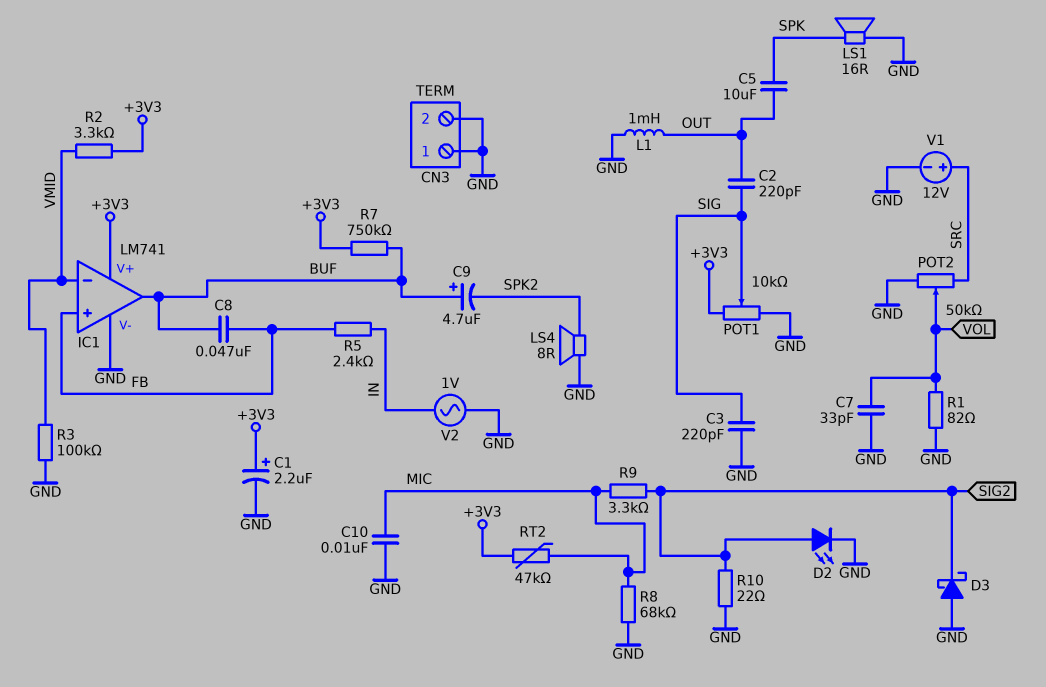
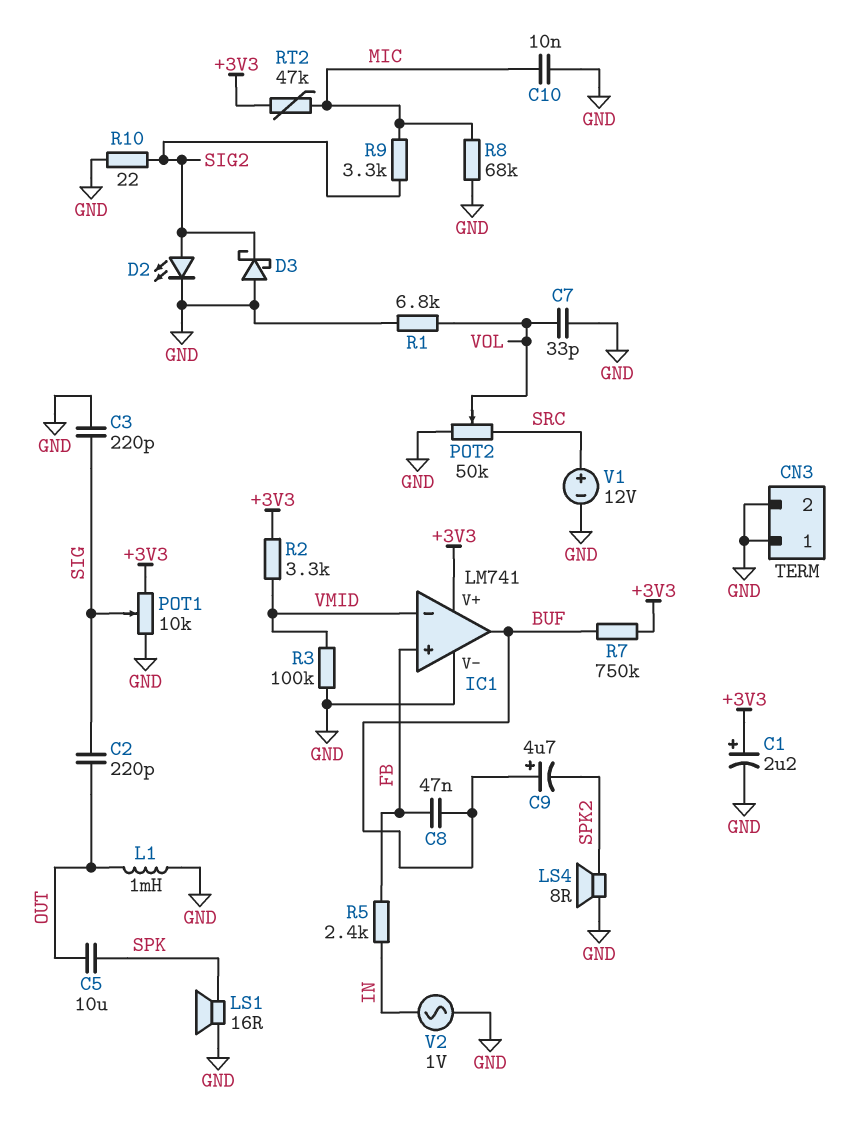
R1: 82 (GND, VOL) -> 6.8k (GND, VOL)

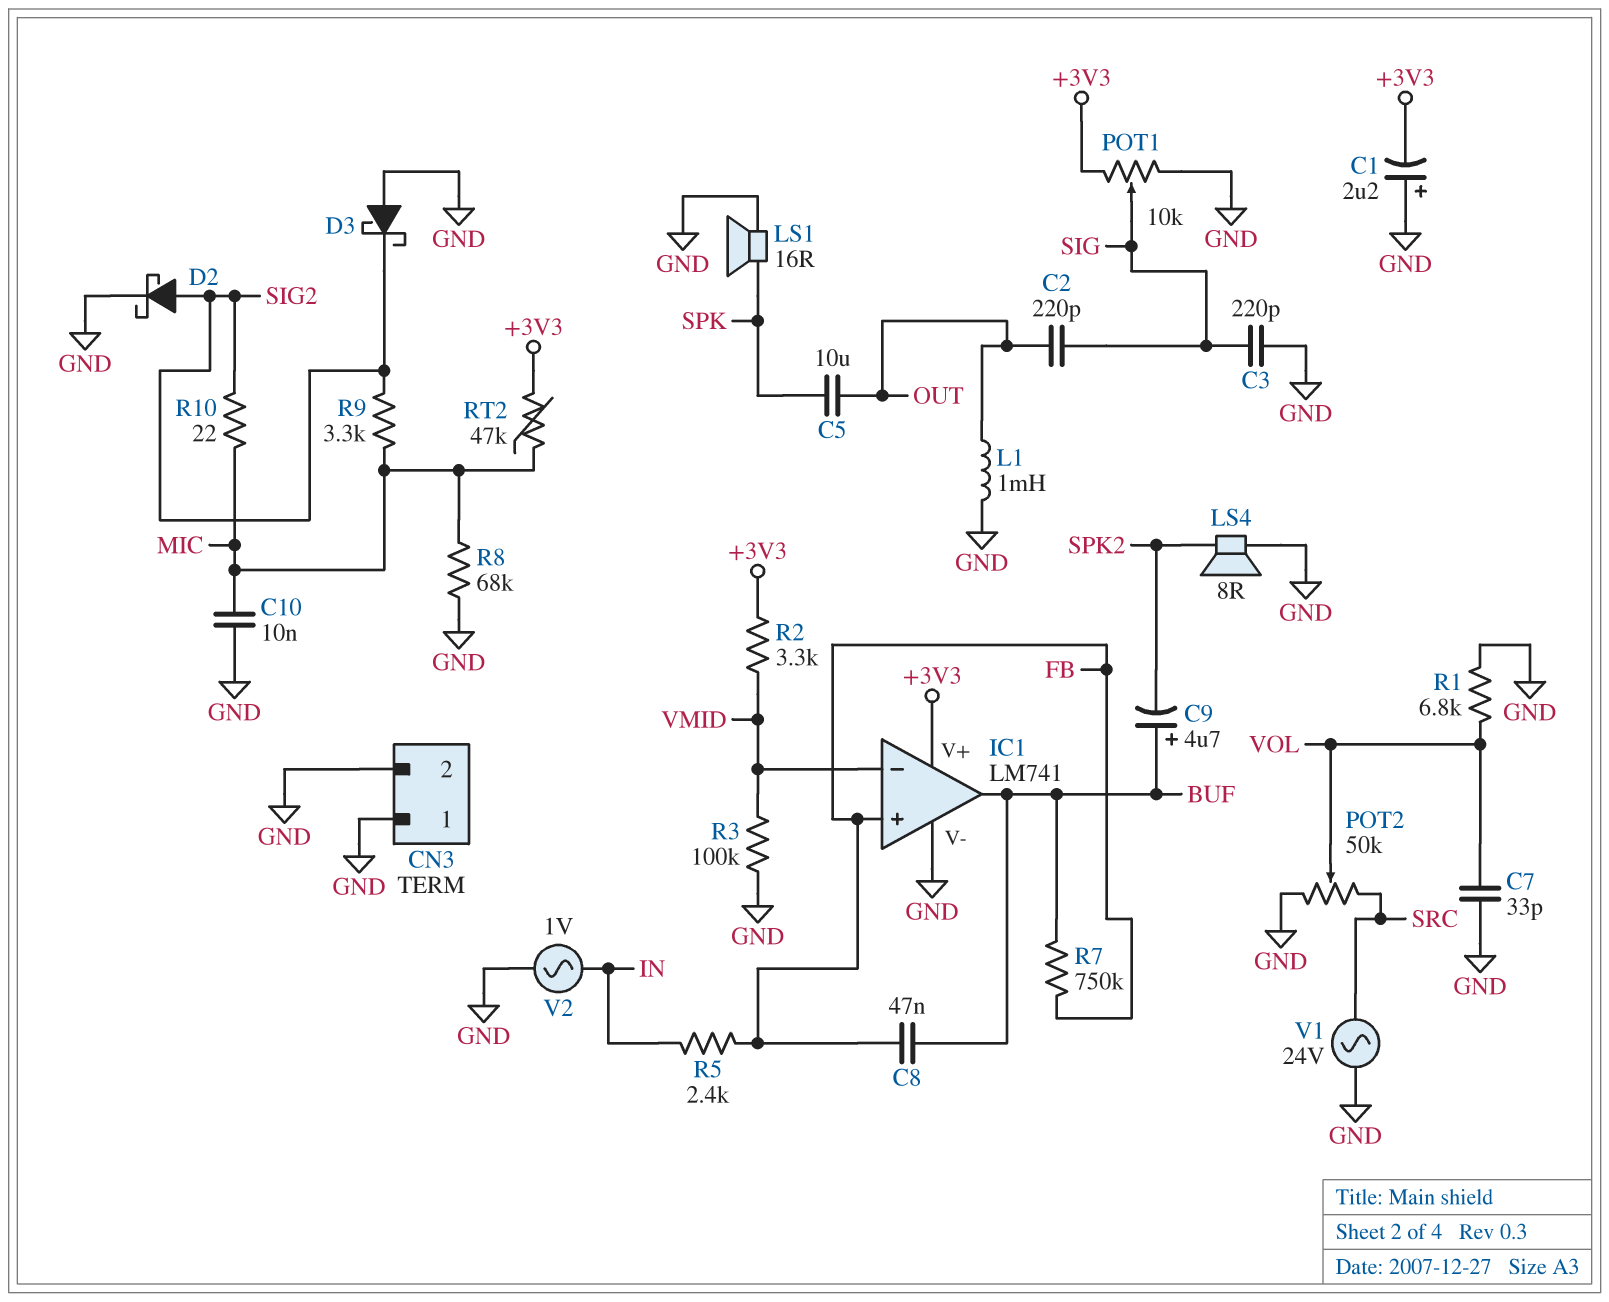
C1: 2.2uF (plus +3V3, minus GND) -> 2.2uF (plus GND, minus +3V3)
D2: LED (A SIG2, K GND) -> schottky (A SIG2, K GND)
R7: 750k (+3V3, BUF) -> 750k (BUF, FB)
R10: 22 (GND, SIG2) -> 22 (MIC, SIG2)
V1: 12V (plus SRC, minus GND) -> AC 24V (GND, SRC)

